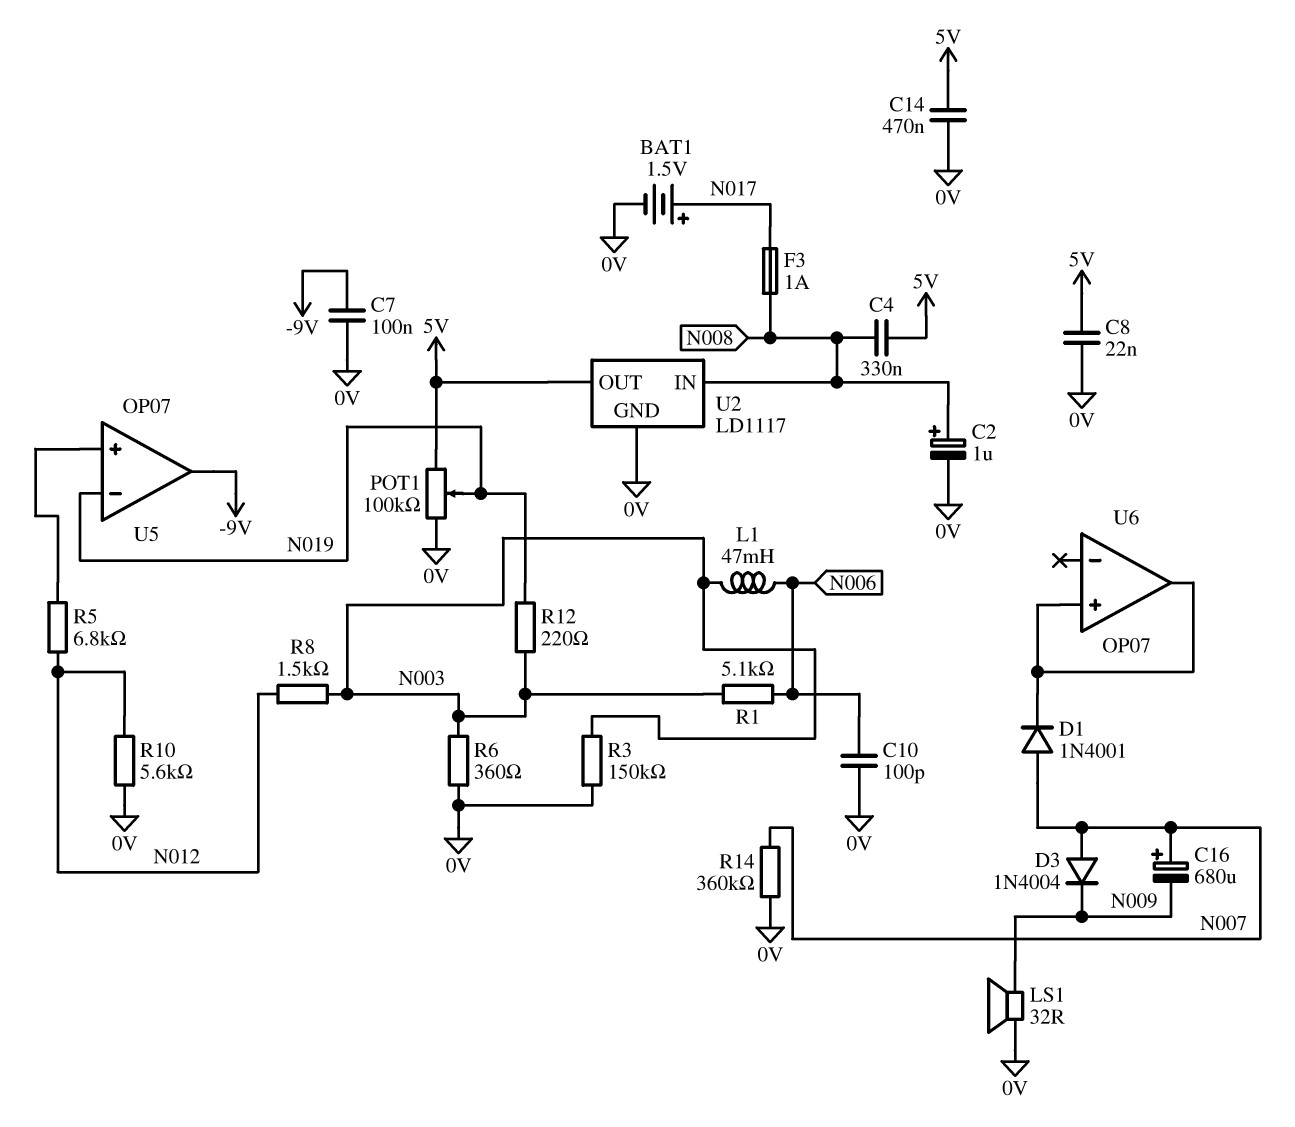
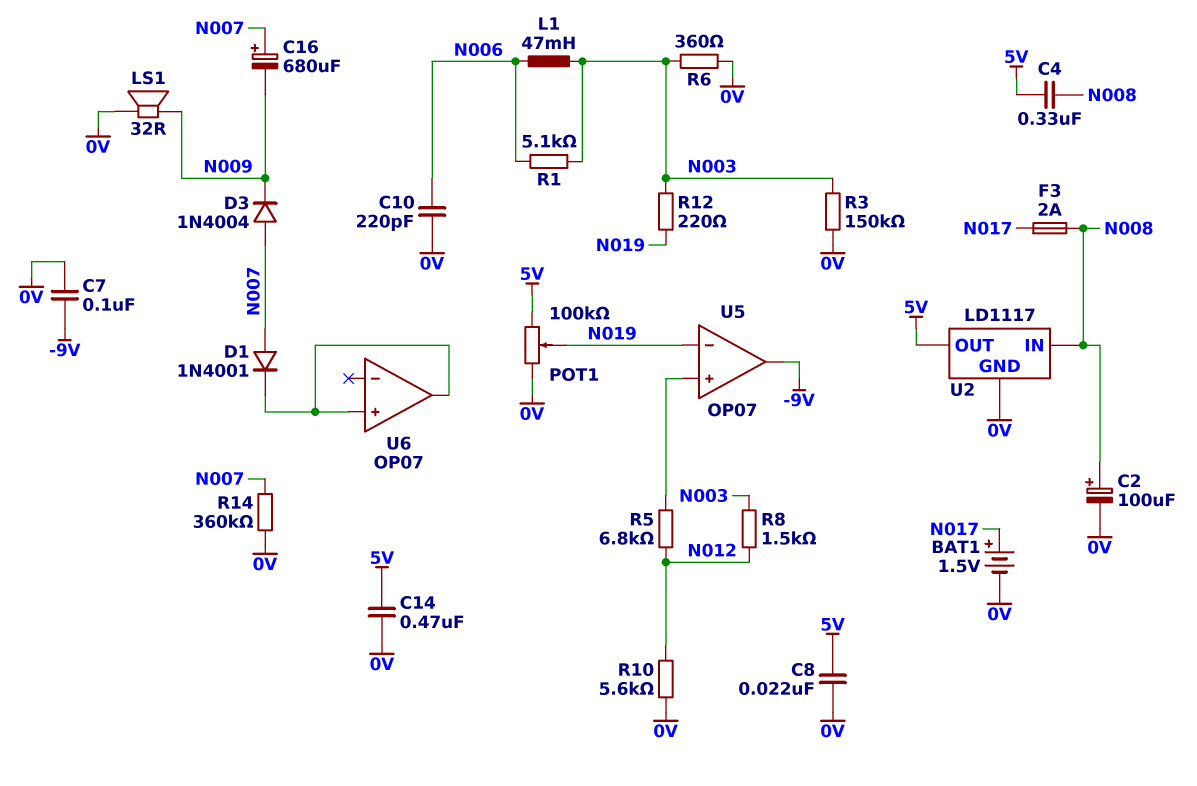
C2: 1uF (plus N008, minus 0V) -> 100uF (plus N008, minus 0V)
C10: 100pF (0V, N006) -> 220pF (0V, N006)
F3: 1A (N008, N017) -> 2A (N008, N017)

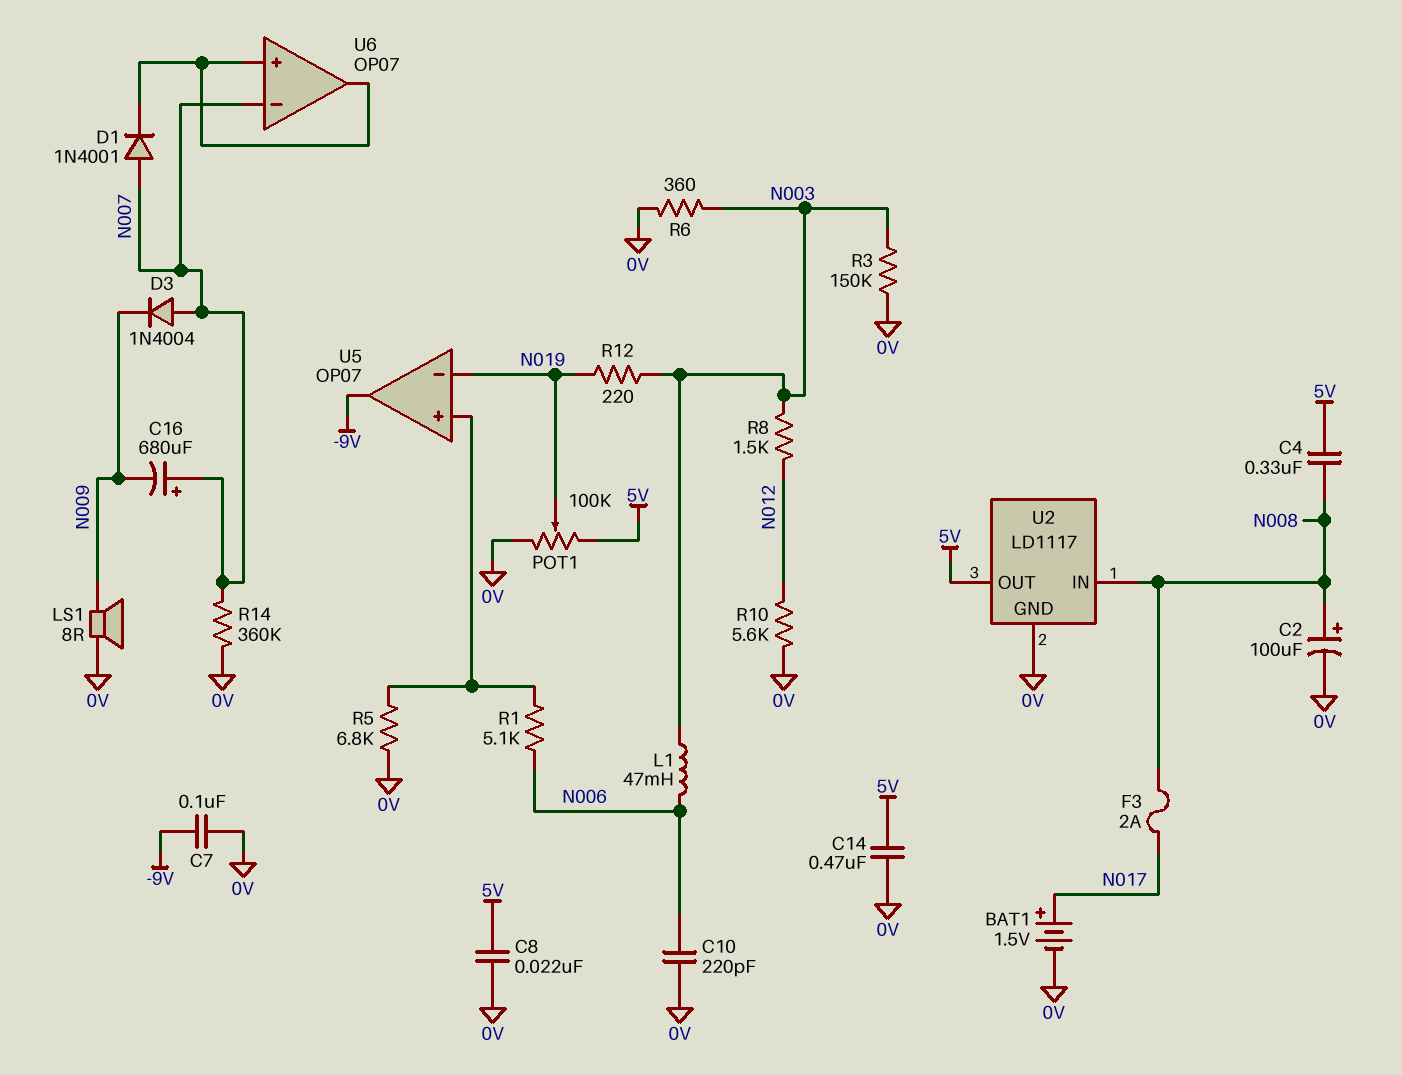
LS1: speaker 32R (0V, N009) -> speaker 8R (0V, N009)
R1: 5.1k (N003, N006) -> 5.1k (N006, U5/in+)
R5: 6.8k (N012, U5/in+) -> 6.8k (0V, U5/in+)
U6 pin in-: none -> N007

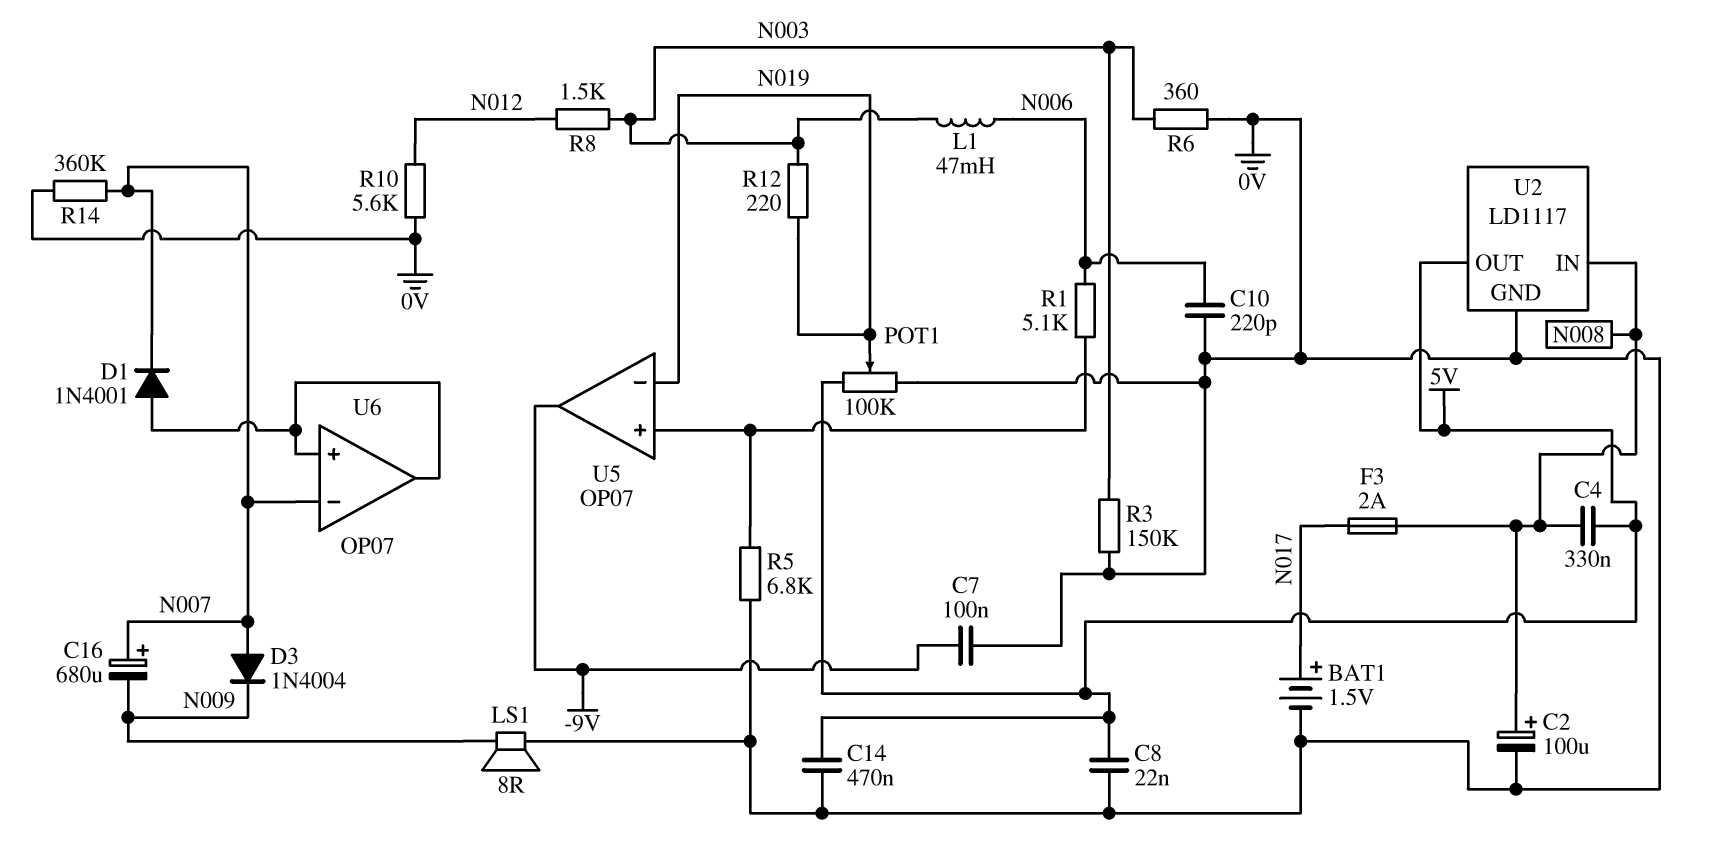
D1: diode 1N4001 (A N007, K U6/in+) -> diode 1N4001 (A U6/in+, K N007)

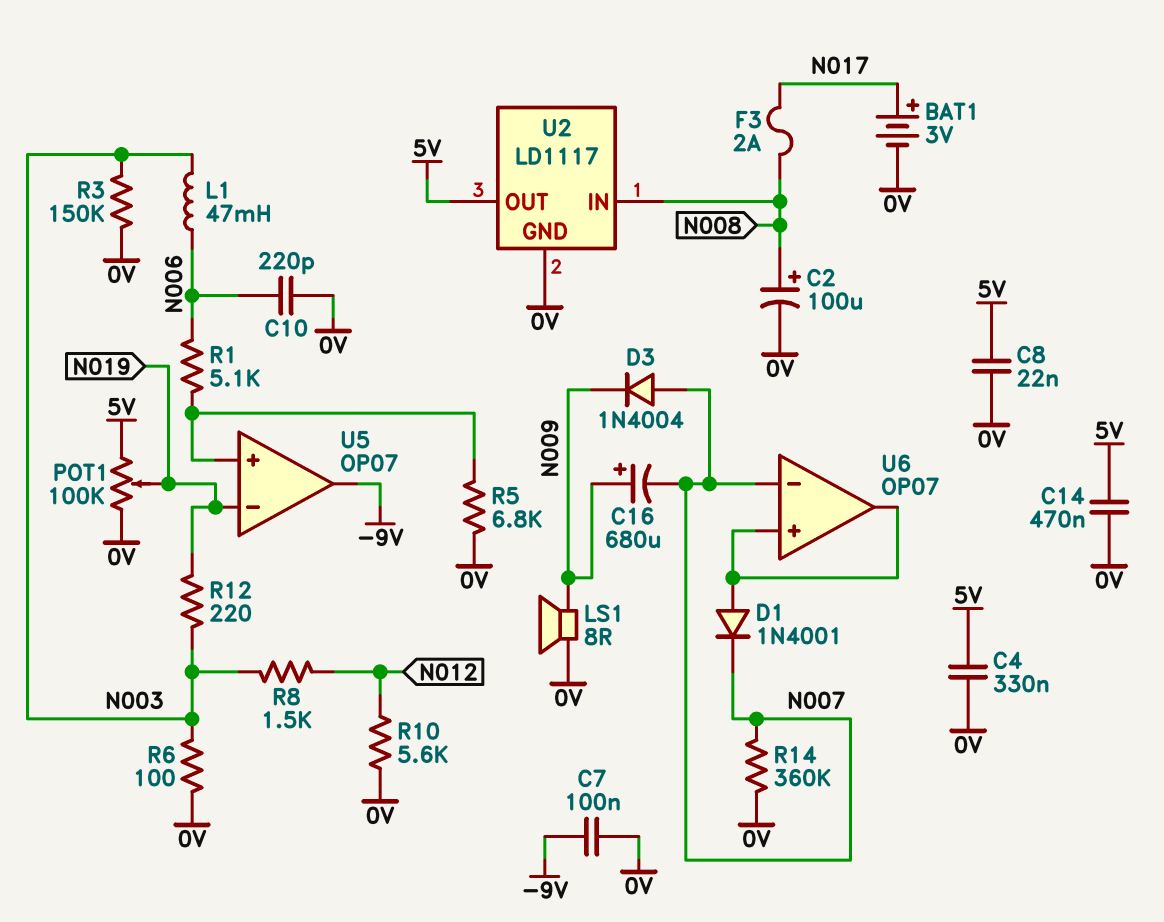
BAT1: 1.5V (plus N017, minus 0V) -> 3V (plus N017, minus 0V)
C4: 330nF (5V, N008) -> 330nF (0V, 5V)
C16: 680uF (plus N007, minus N009) -> 680uF (plus N009, minus N007)
R6: 360 (0V, N003) -> 100 (0V, N003)

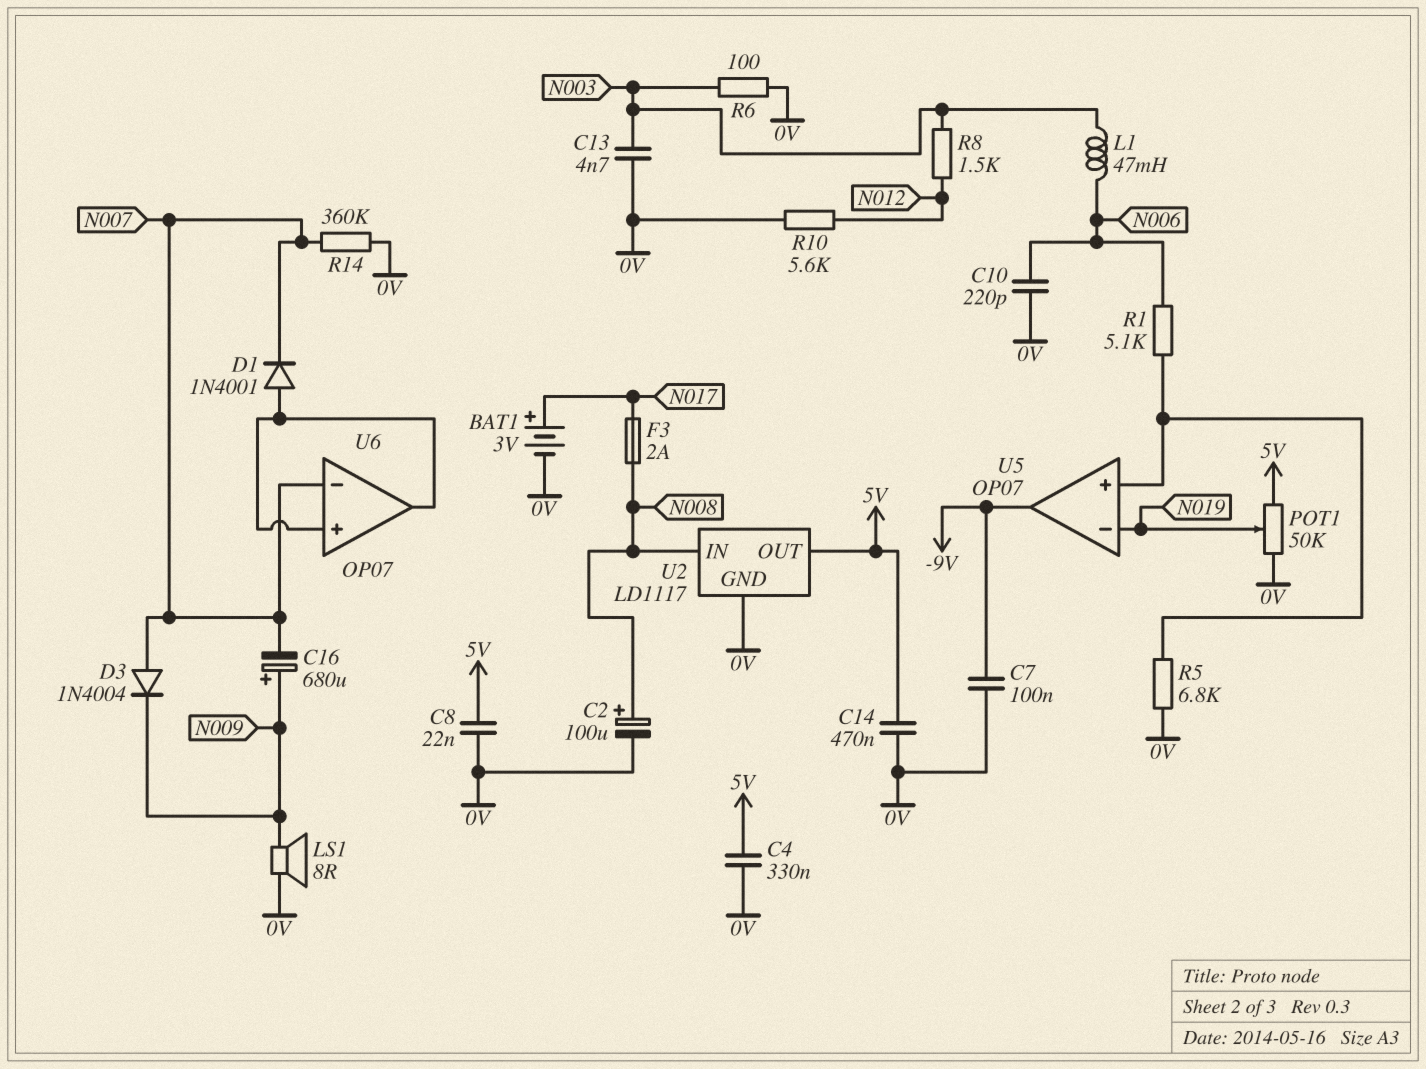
C13: none -> 4.7nF (0V, N003)
POT1: 100k (0V, 5V, wiper N019) -> 50k (0V, 5V, wiper N019)
R3: 150k (0V, N003) -> none
R12: 220 (N003, N019) -> none

